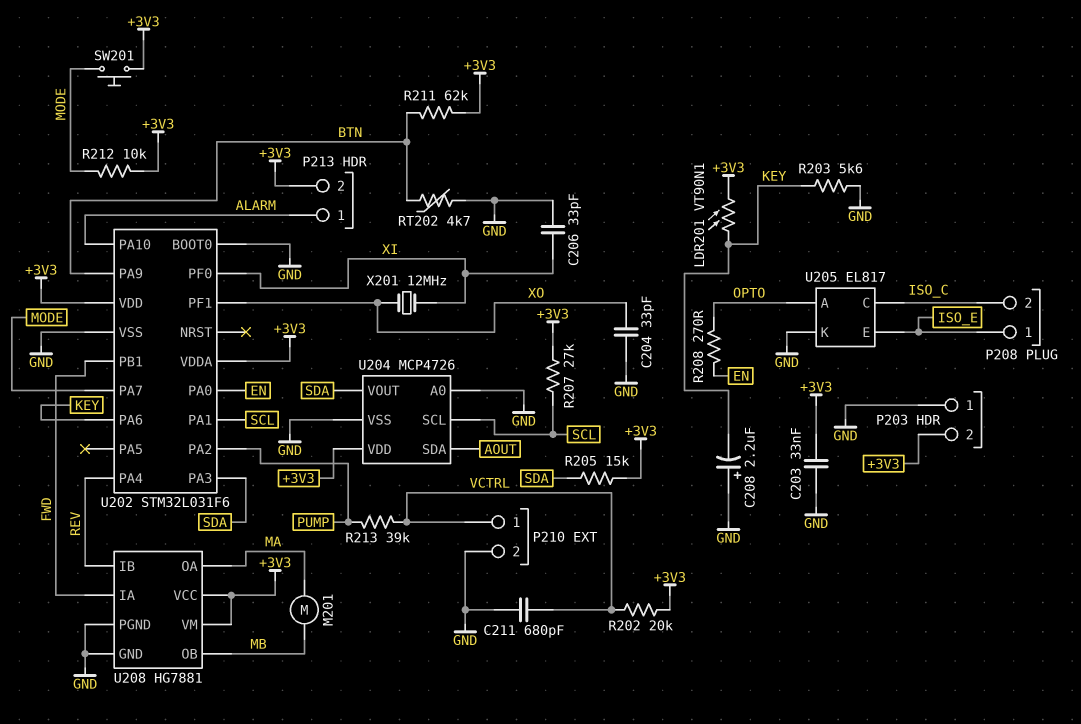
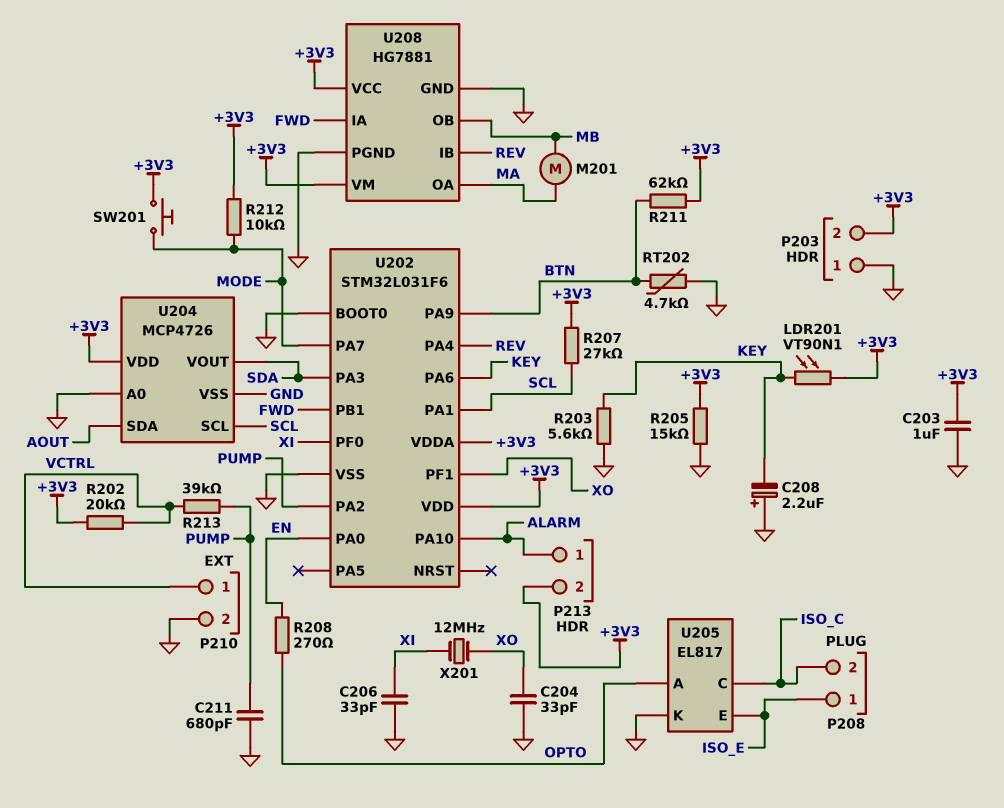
C203: 33nF (+3V3, GND) -> 1uF (+3V3, GND)
C211: 680pF (GND, VCTRL) -> 680pF (GND, PUMP)
R205: 15k (+3V3, SDA) -> 15k (+3V3, GND)

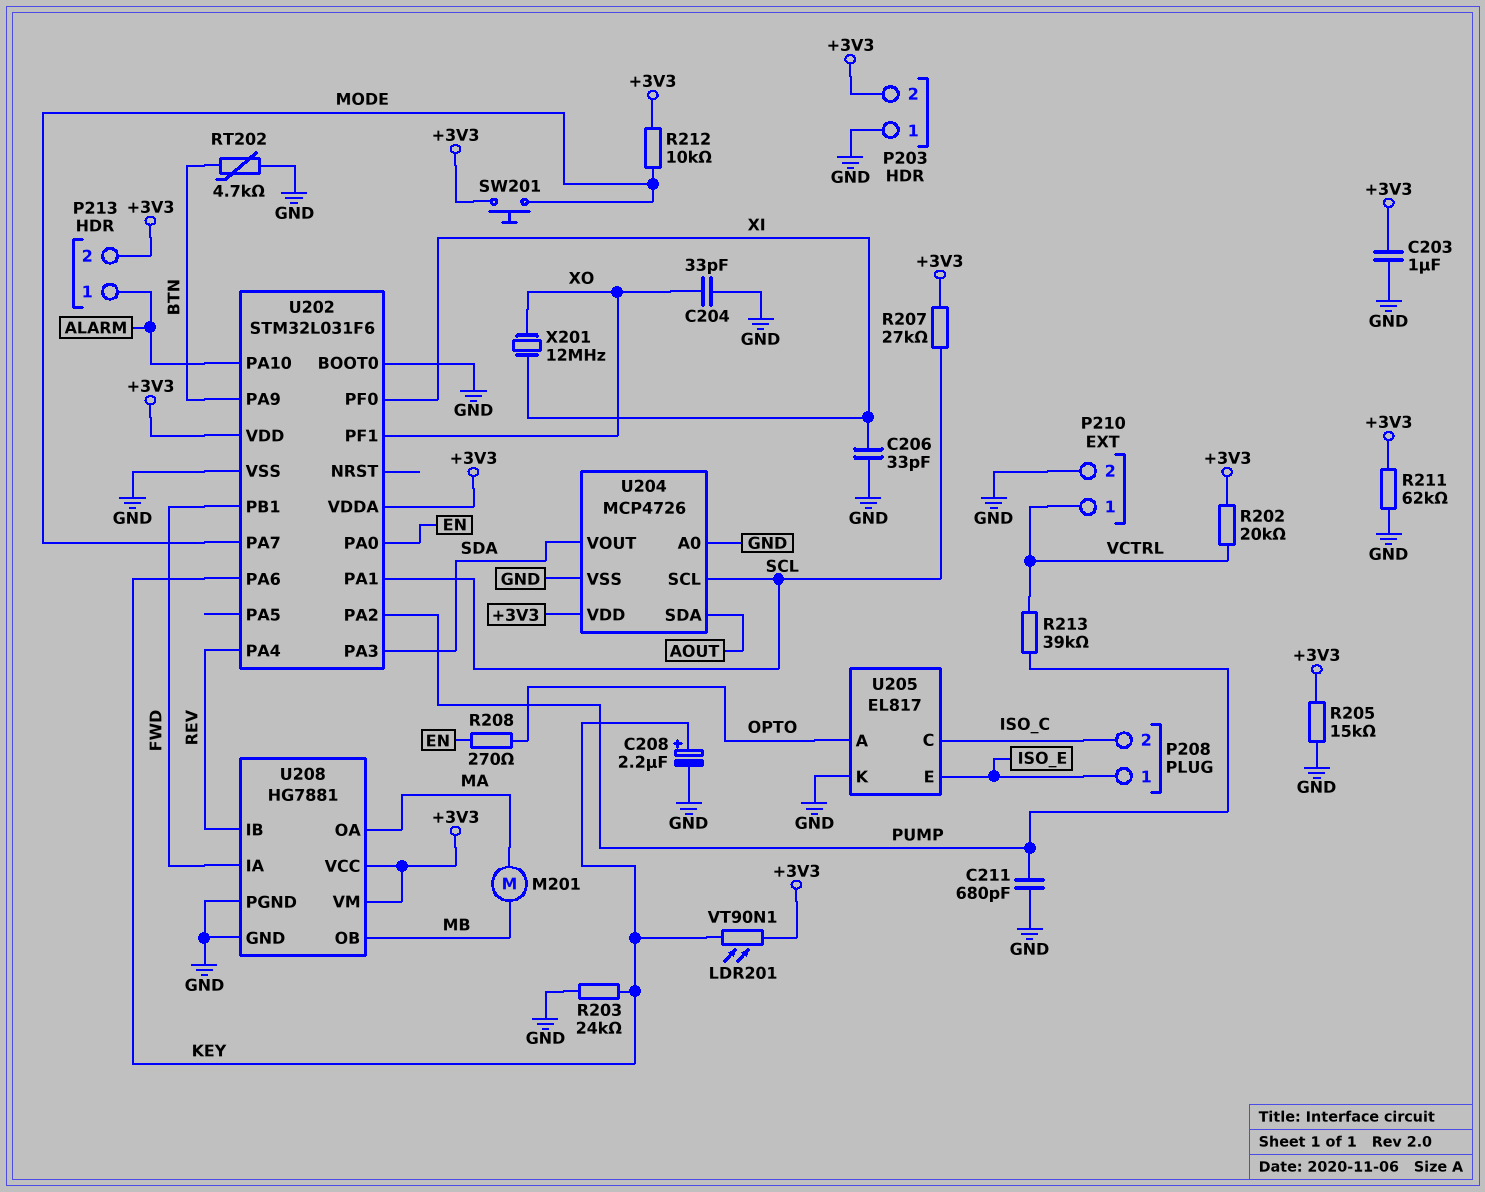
C208: 2.2uF (plus GND, minus KEY) -> 2.2uF (plus KEY, minus GND)
R203: 5.6k (GND, KEY) -> 24k (GND, KEY)
R211: 62k (+3V3, BTN) -> 62k (+3V3, GND)

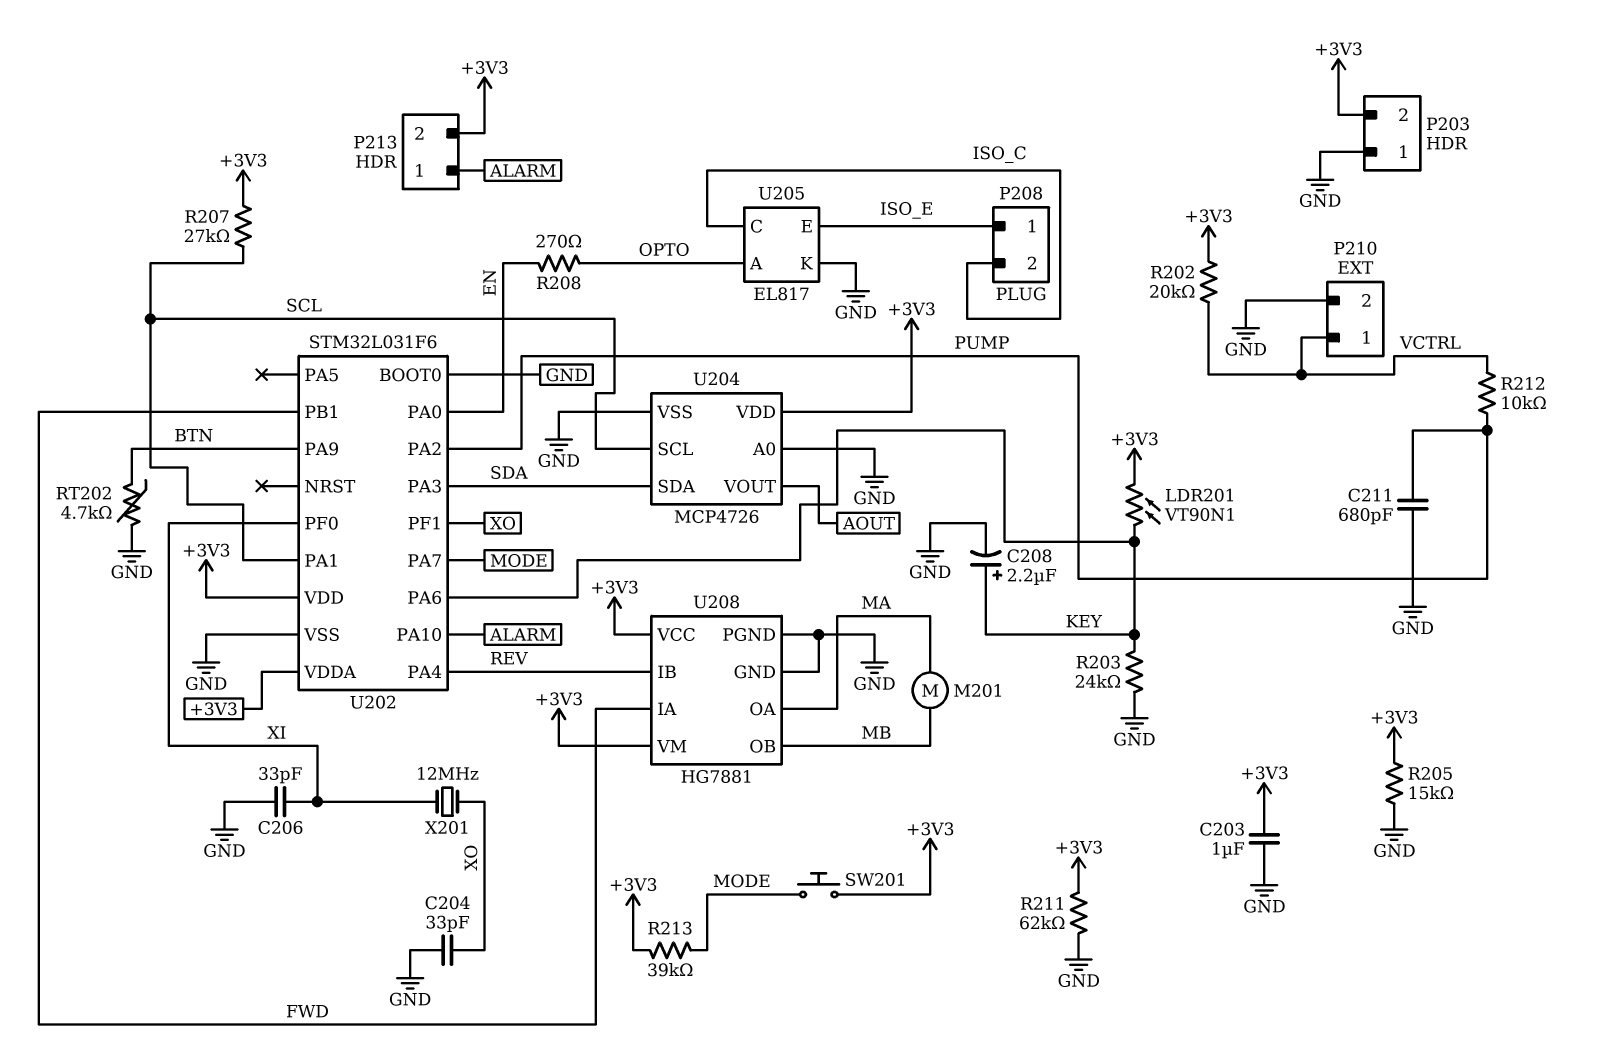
R212: 10k (+3V3, MODE) -> 10k (PUMP, VCTRL)
R213: 39k (PUMP, VCTRL) -> 39k (+3V3, MODE)
U204 pin SDA: AOUT -> SDA
U204 pin VOUT: SDA -> AOUT

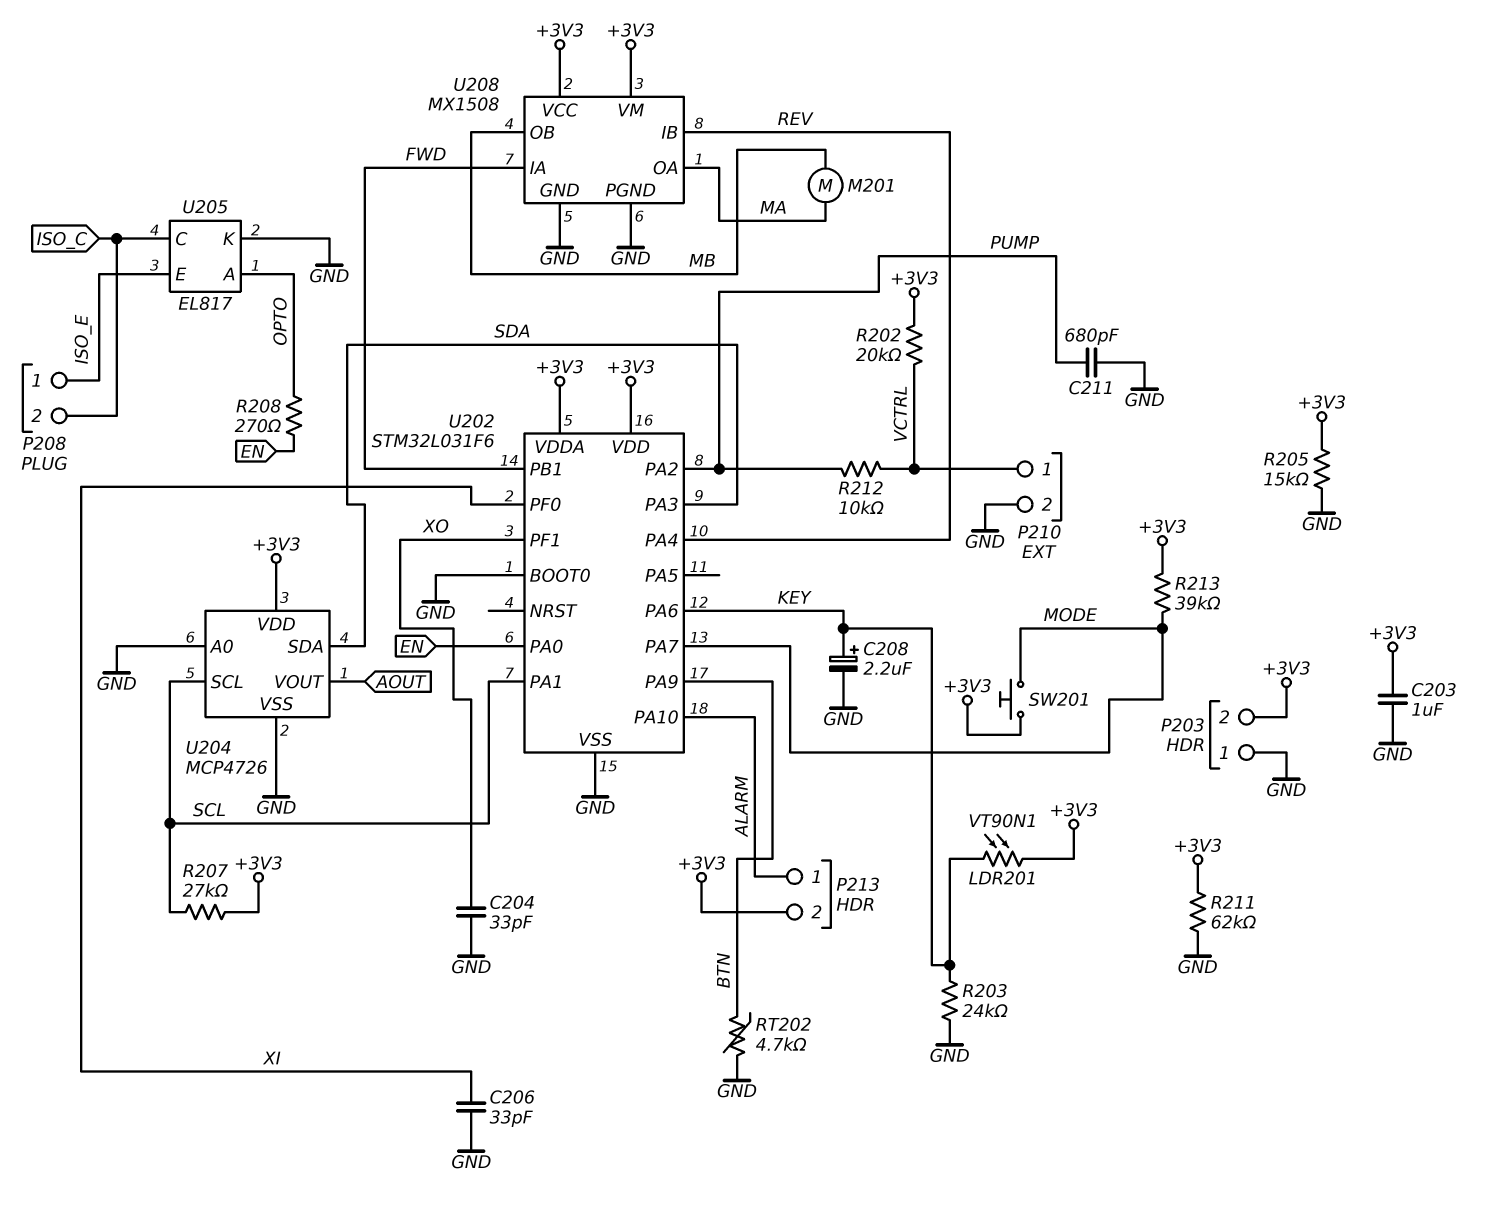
U208: HG7881 -> MX1508
X201: 12MHz (XI, XO) -> none

